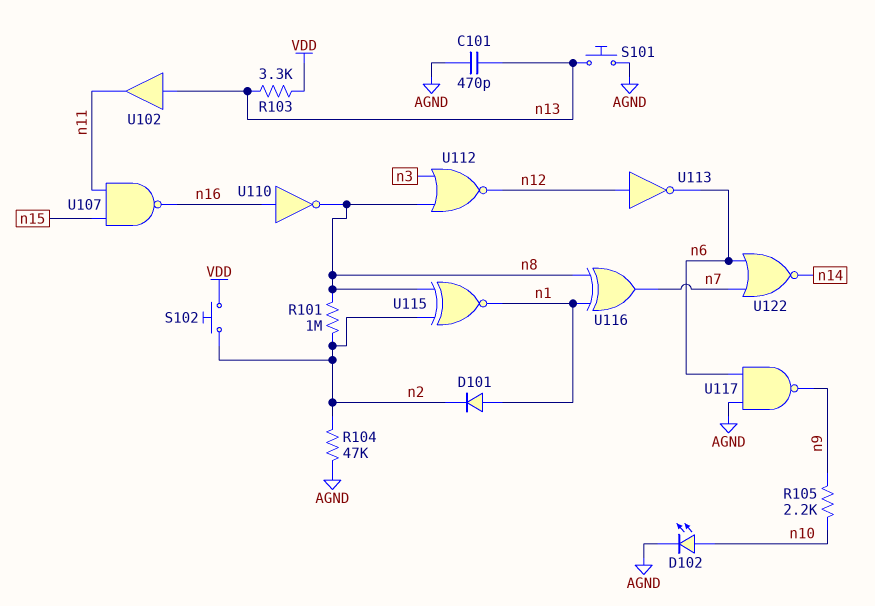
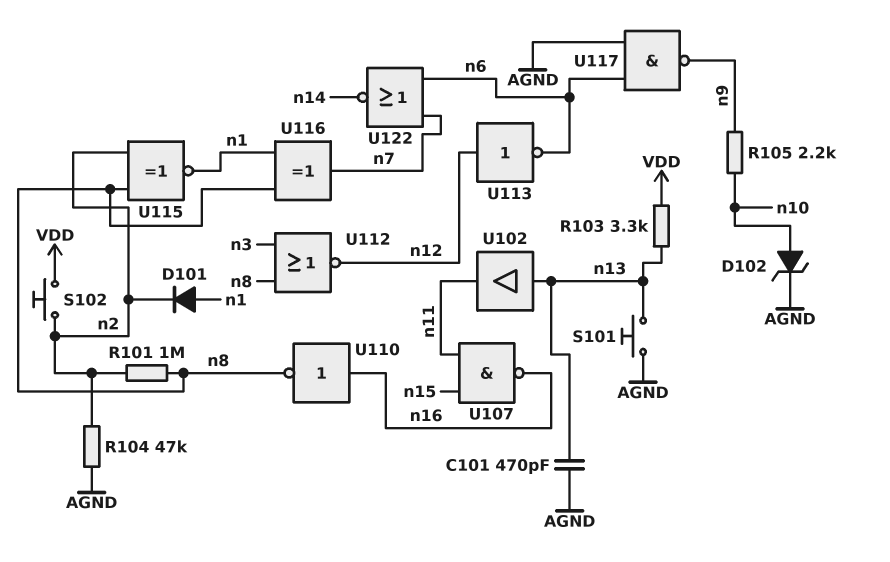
D102: LED (A n10, K AGND) -> zener (A n10, K AGND)

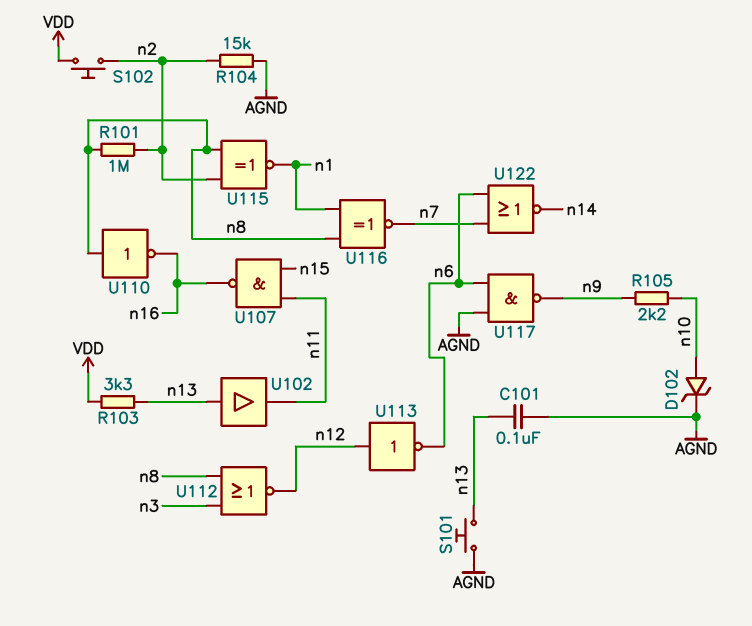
C101: 470pF (AGND, n13) -> 100nF (AGND, n13)
D101: diode (A n1, K n2) -> none
R104: 47k (AGND, n2) -> 15k (AGND, n2)
U110: NOT (in n16, out n8) -> NOT (in n8, out n16)
U116: XOR (in n1, in n8, out n7) -> XNOR (in n1, in n8, out n7)

